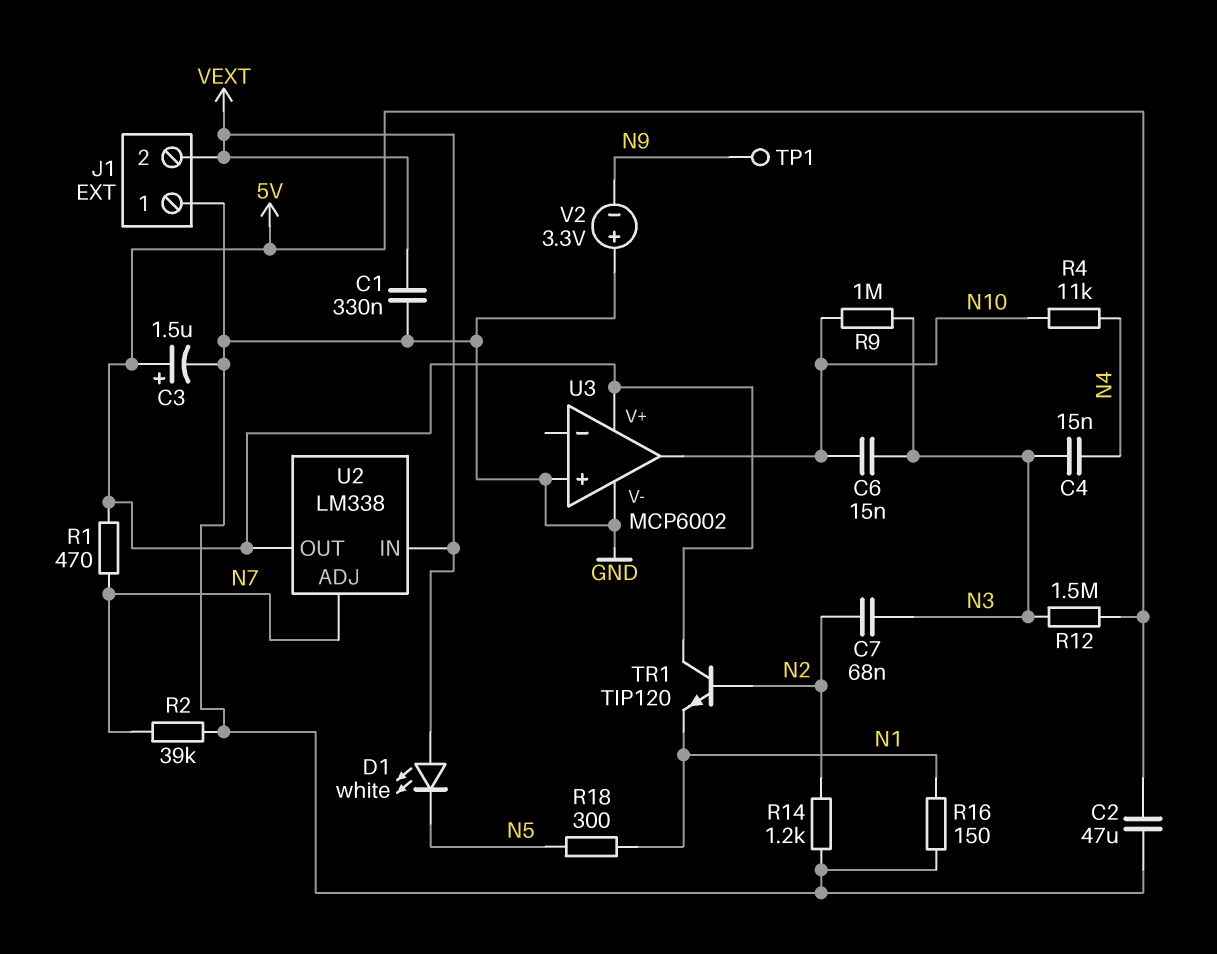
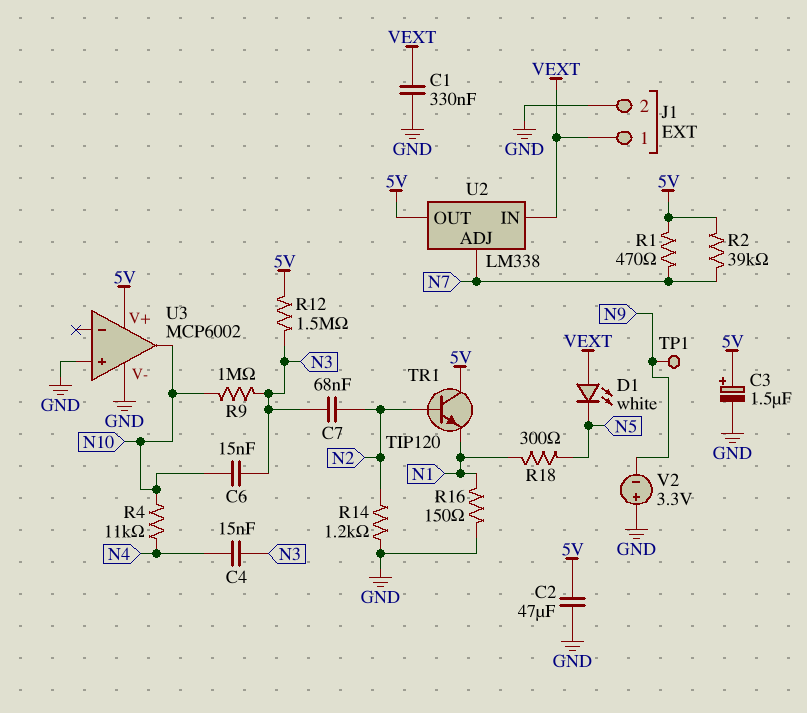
J1 pin 1: GND -> VEXT
J1 pin 2: VEXT -> GND
R2: 39k (GND, N7) -> 39k (5V, N7)

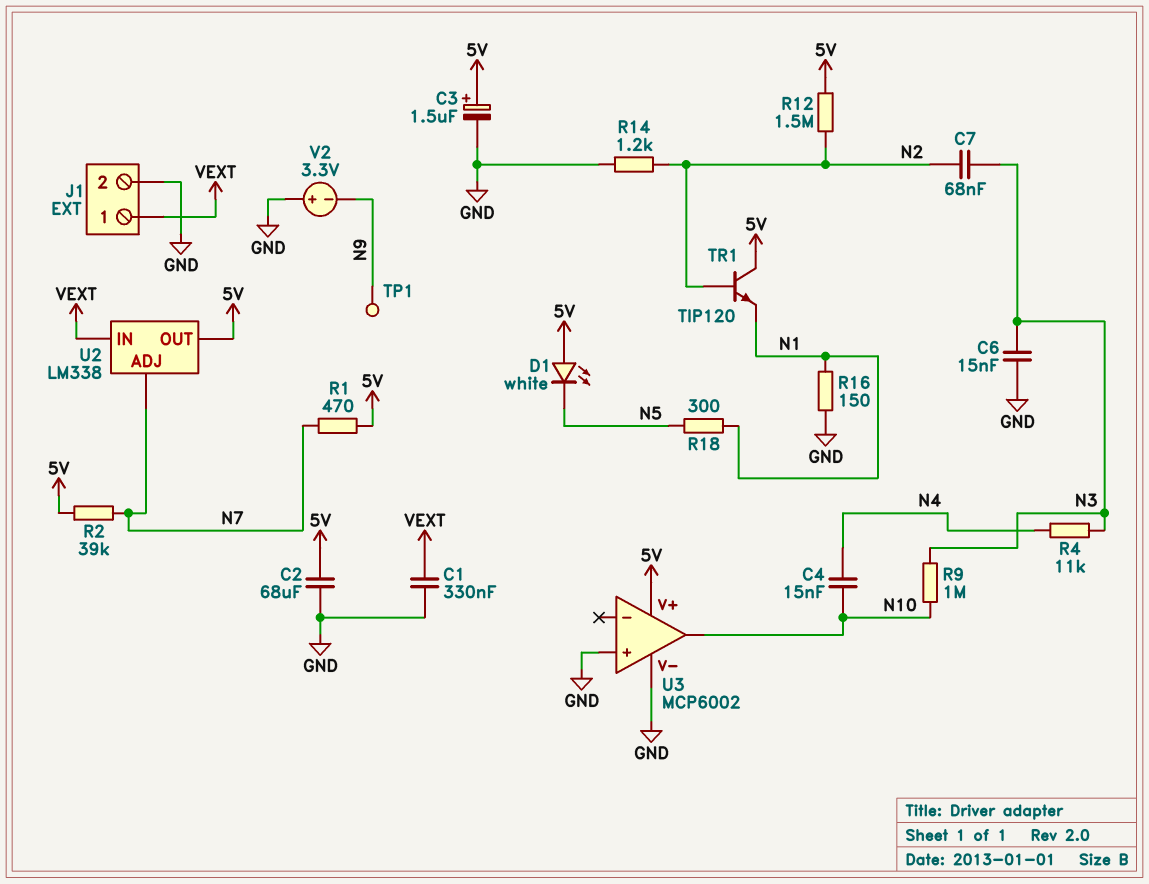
C2: 47uF (5V, GND) -> 68uF (5V, GND)
C4: 15nF (N3, N4) -> 15nF (N4, N10)
C6: 15nF (N3, N10) -> 15nF (GND, N3)
D1: LED white (A VEXT, K N5) -> LED white (A 5V, K N5)
R4: 11k (N4, N10) -> 11k (N3, N4)
R12: 1.5M (5V, N3) -> 1.5M (5V, N2)

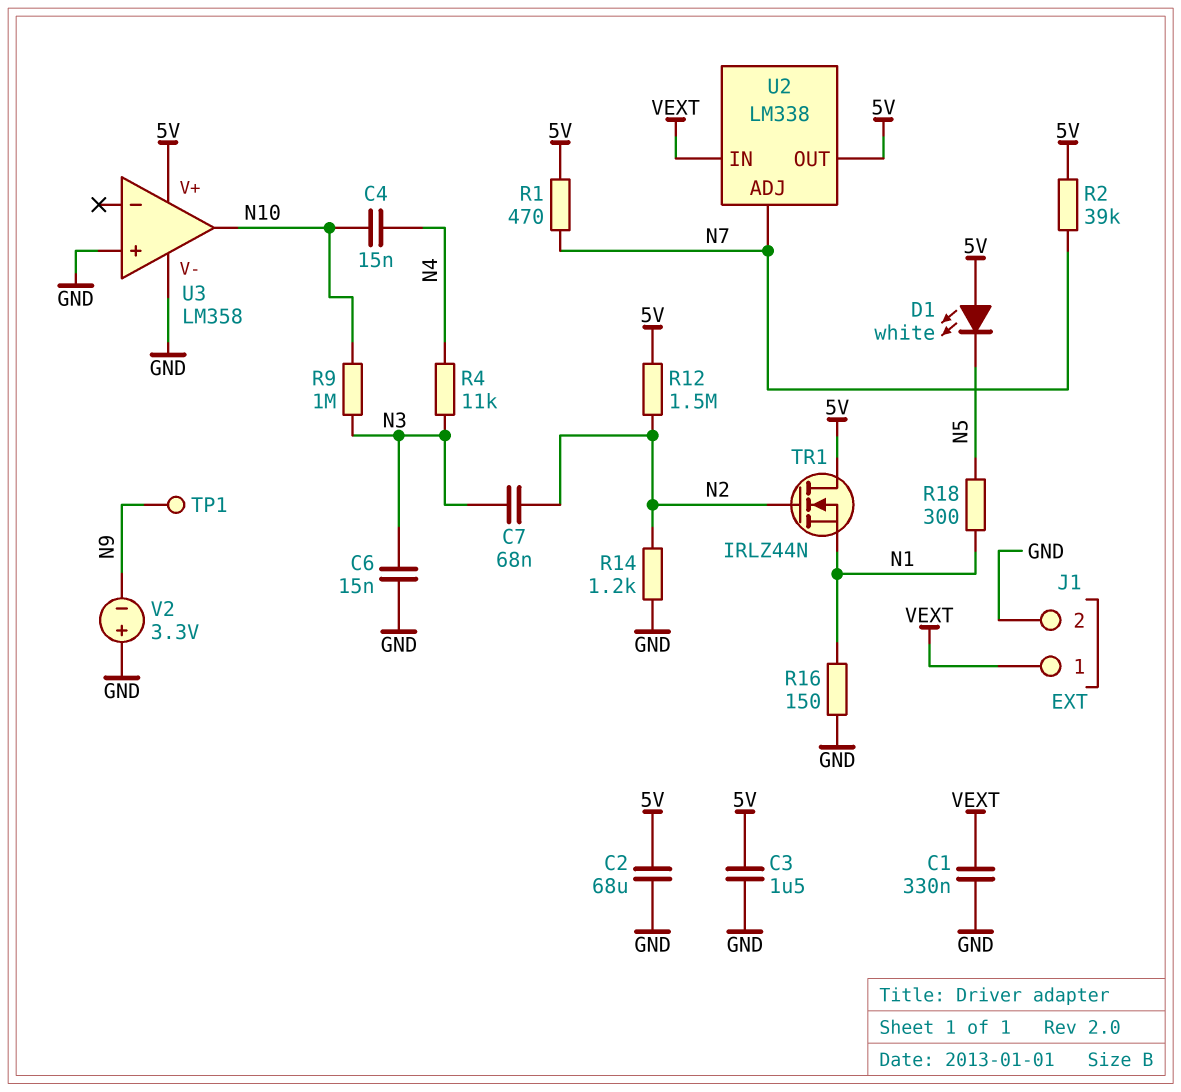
C3: 1.5uF (plus 5V, minus GND) -> 1.5uF (5V, GND)
TR1: NPN TIP120 (B N2, C 5V, E N1) -> NMOS IRLZ44N (G N2, D 5V, S N1)
U3: MCP6002 -> LM358

